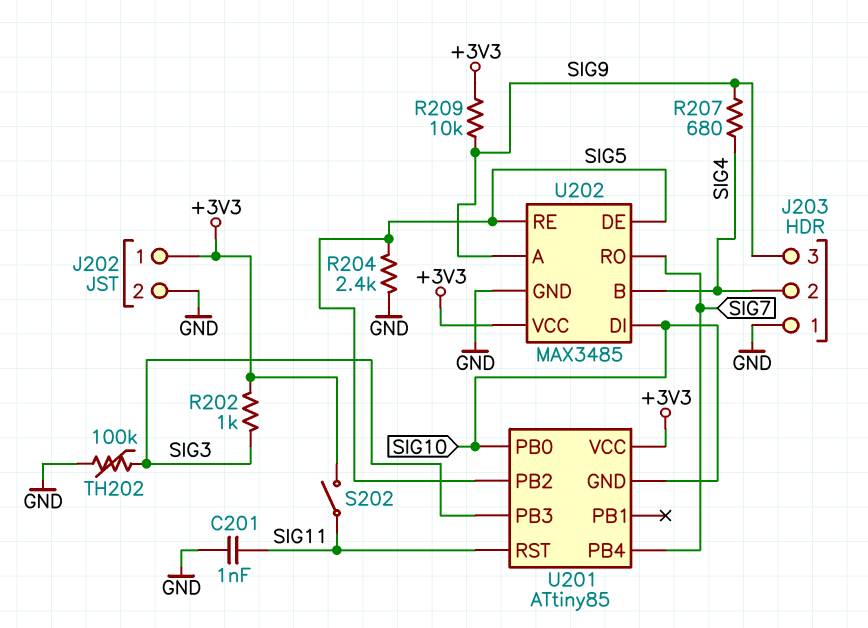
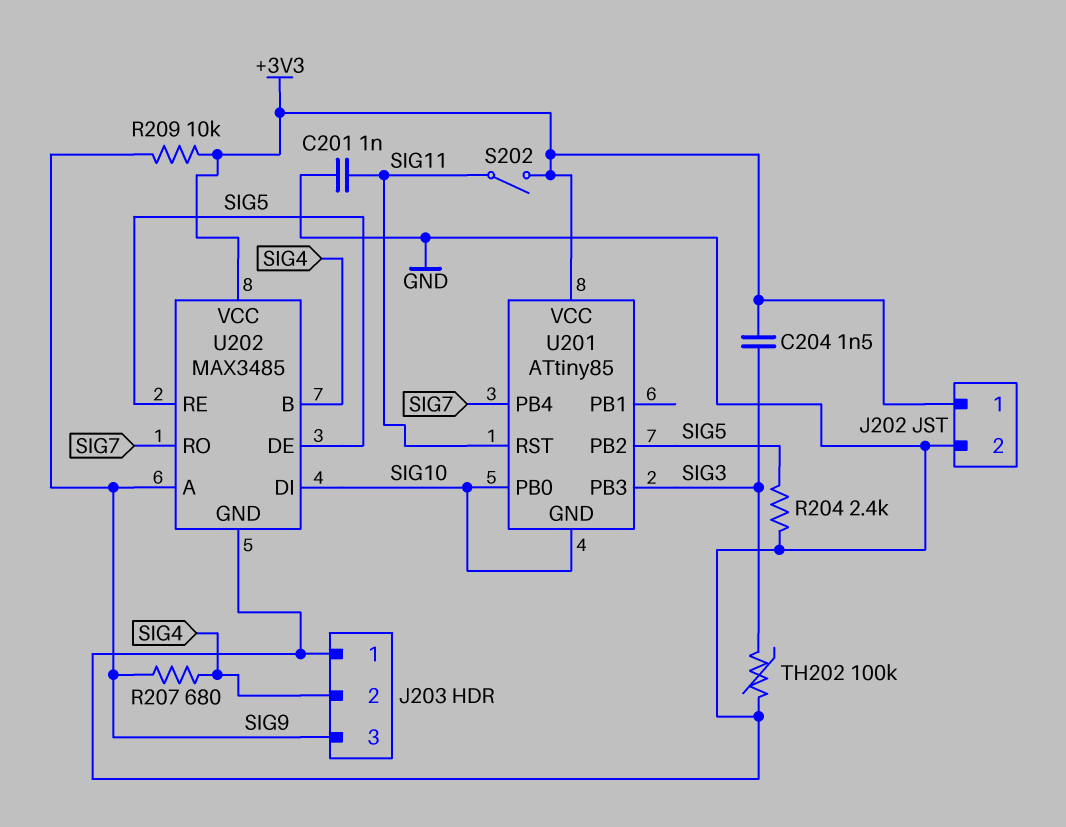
C204: none -> 1.5nF (+3V3, SIG3)
R202: 1k (+3V3, SIG3) -> none

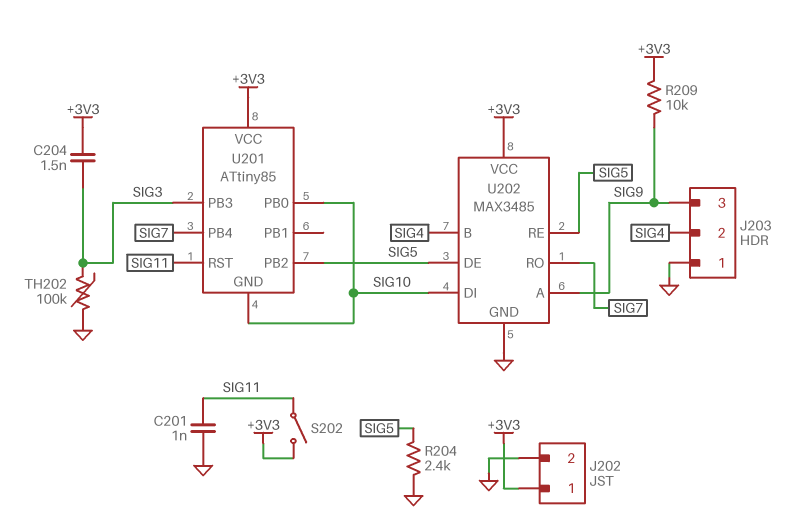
R207: 680 (SIG4, SIG9) -> none

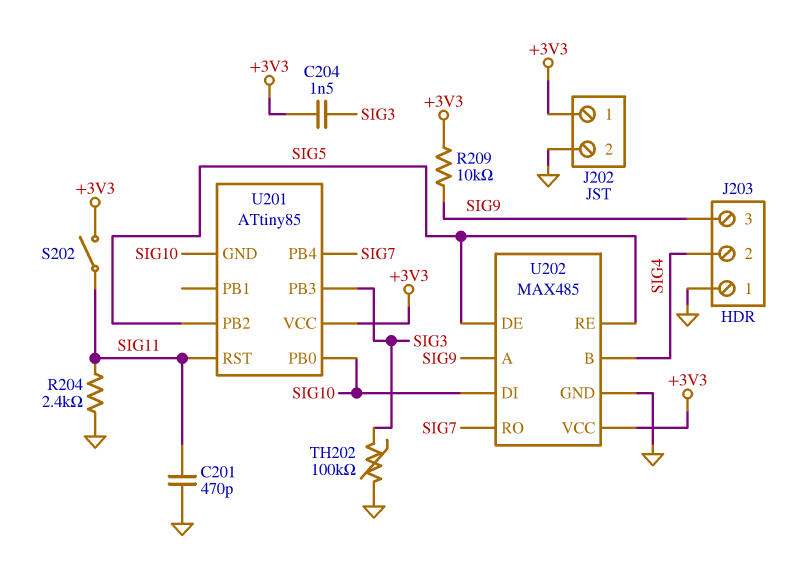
C201: 1nF (GND, SIG11) -> 470pF (GND, SIG11)
R204: 2.4k (GND, SIG5) -> 2.4k (GND, SIG11)
U202: MAX3485 -> MAX485

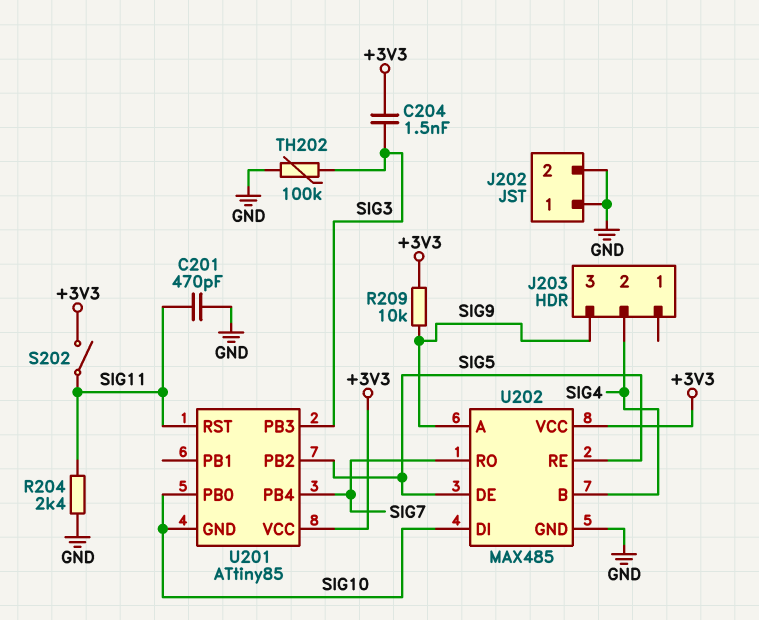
J202 pin 1: +3V3 -> GND
J203 pin 1: GND -> none

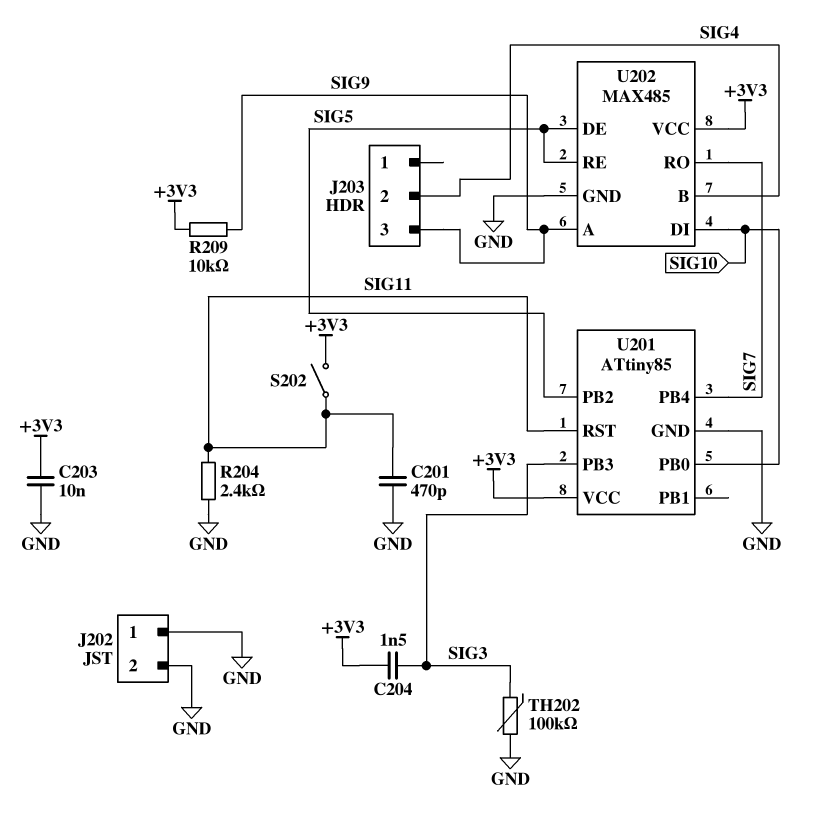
C203: none -> 10nF (+3V3, GND)
U201 pin GND: SIG10 -> GND

